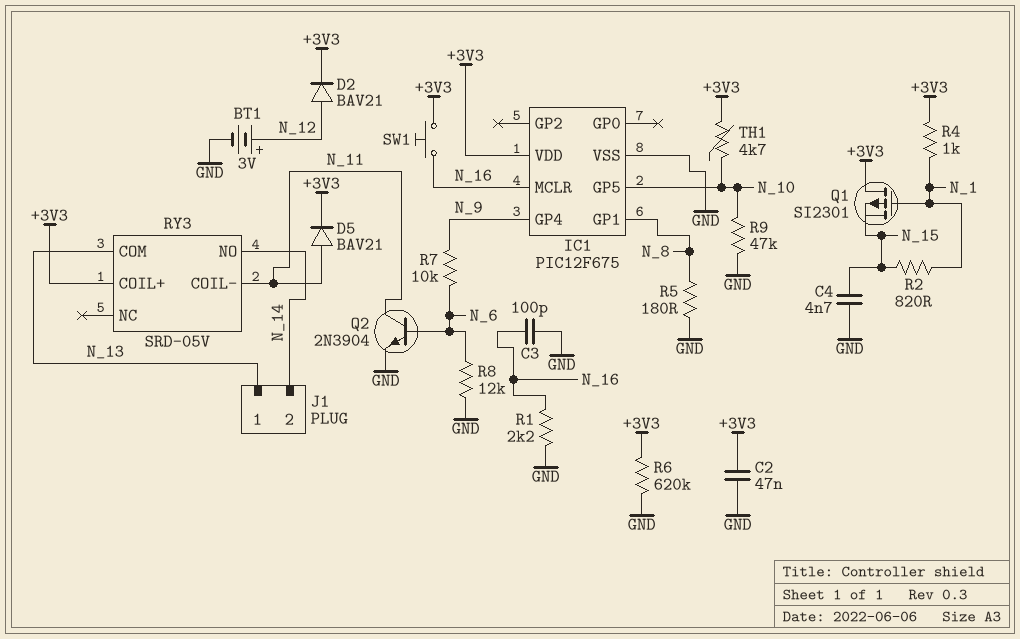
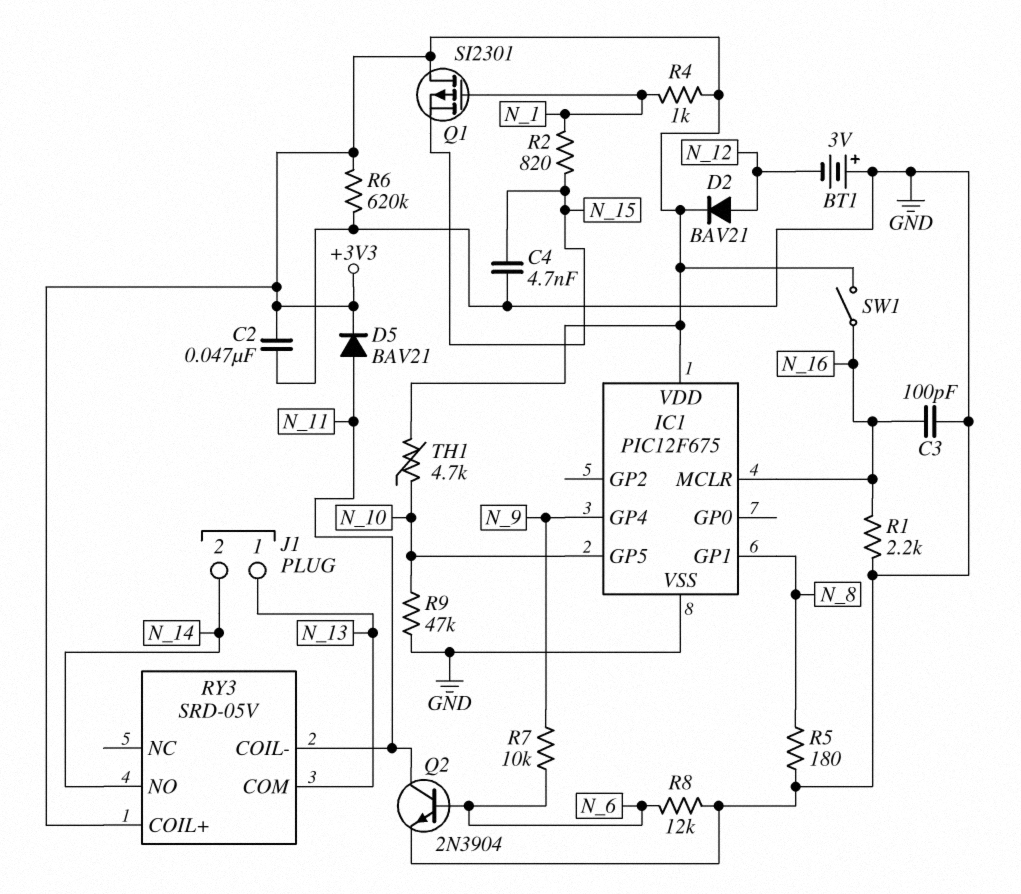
BT1: 3V (plus N_12, minus GND) -> 3V (plus GND, minus N_12)
SW1: button (+3V3, N_16) -> switch (+3V3, N_16)

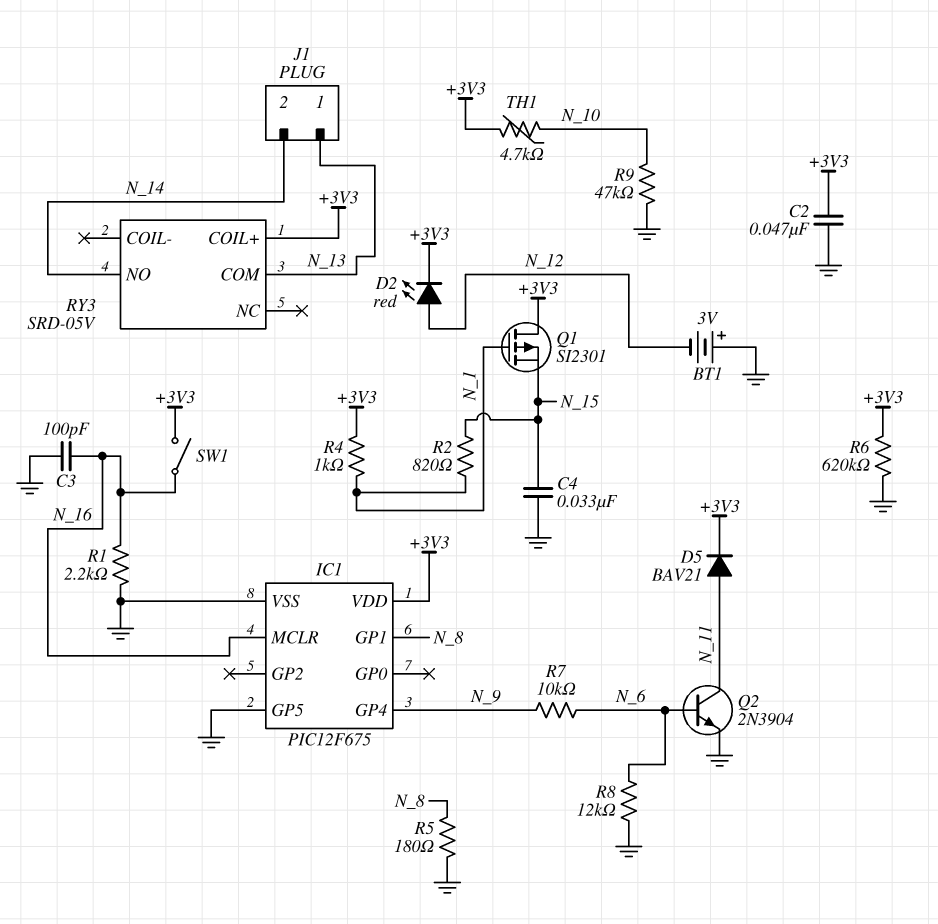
C4: 4.7nF (GND, N_15) -> 33nF (GND, N_15)
D2: diode BAV21 (A N_12, K +3V3) -> LED red (A N_12, K +3V3)
IC1 pin GP5: N_10 -> GND
RY3 pin COIL-: N_11 -> none

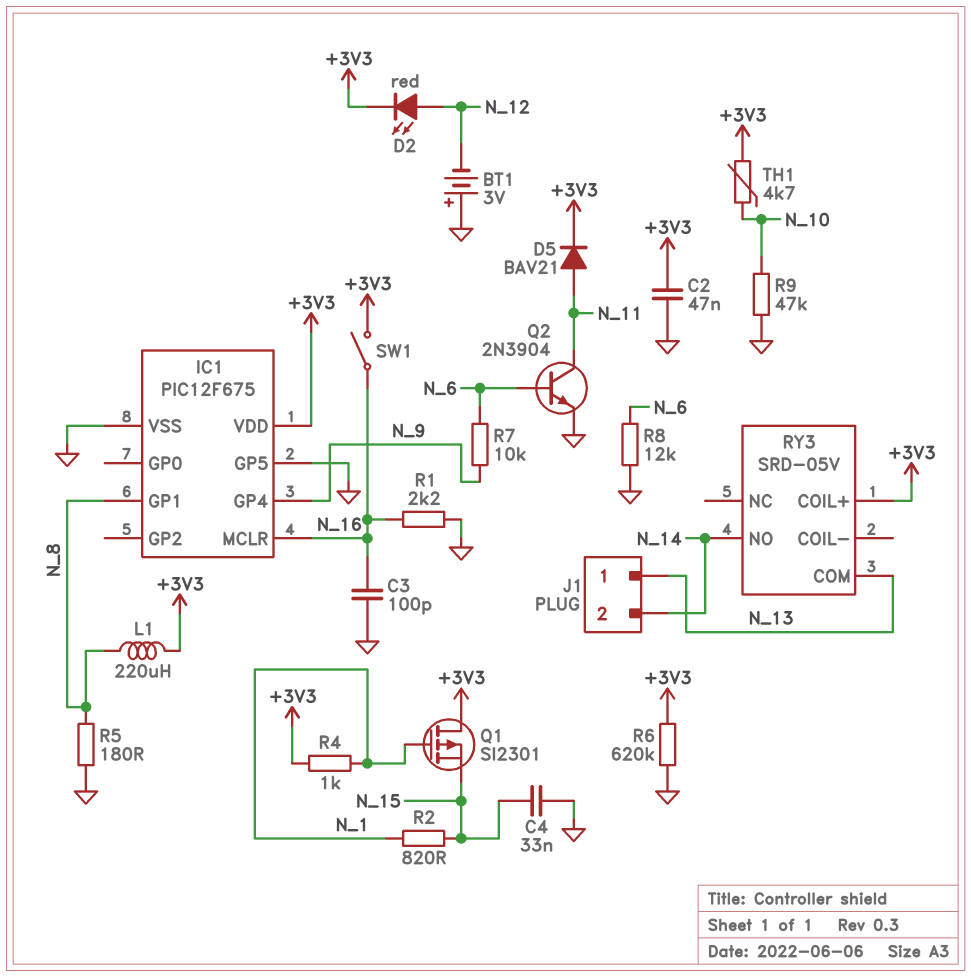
L1: none -> 220uH (+3V3, N_8)

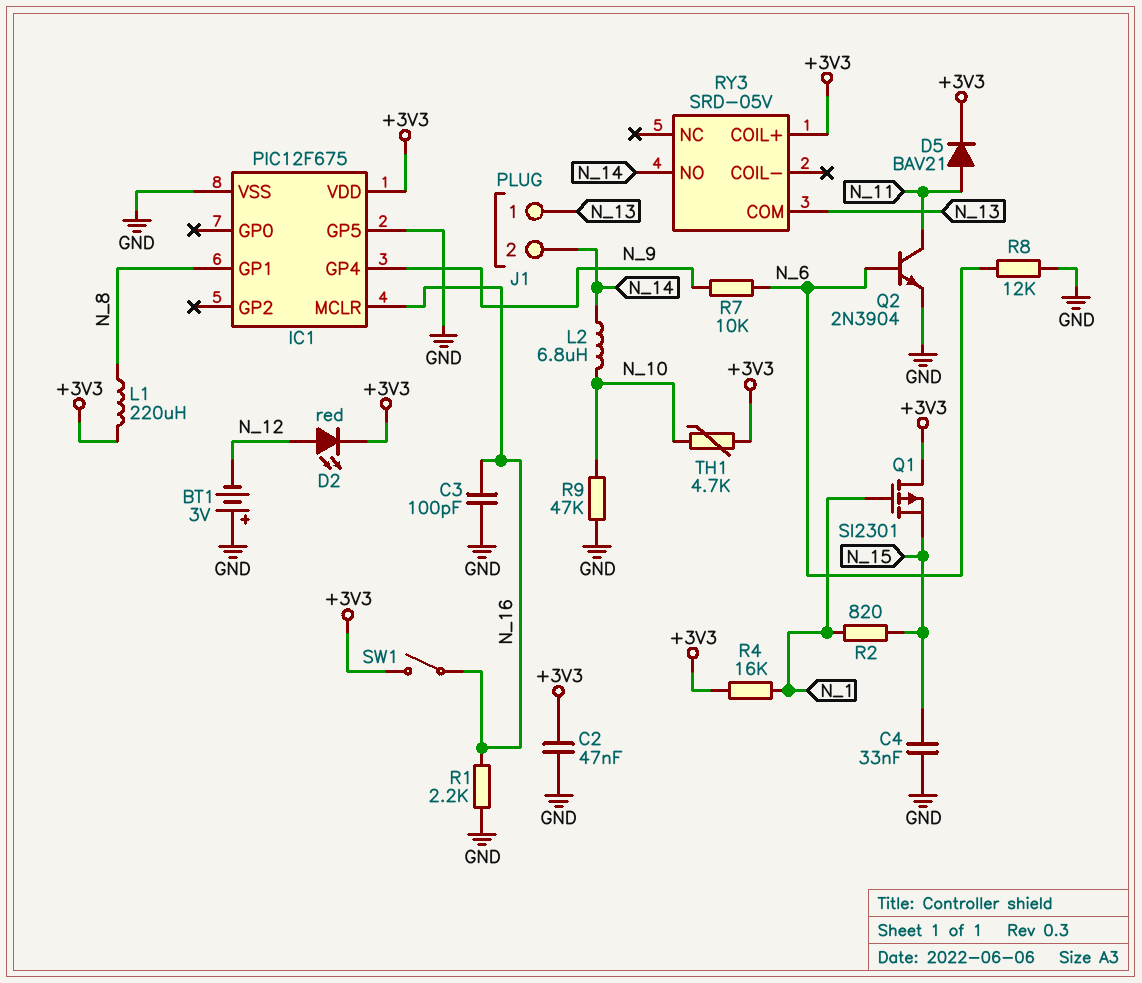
L2: none -> 6.8uH (N_10, N_14)
R4: 1k (+3V3, N_1) -> 16k (+3V3, N_1)
R5: 180 (GND, N_8) -> none
R6: 620k (+3V3, GND) -> none

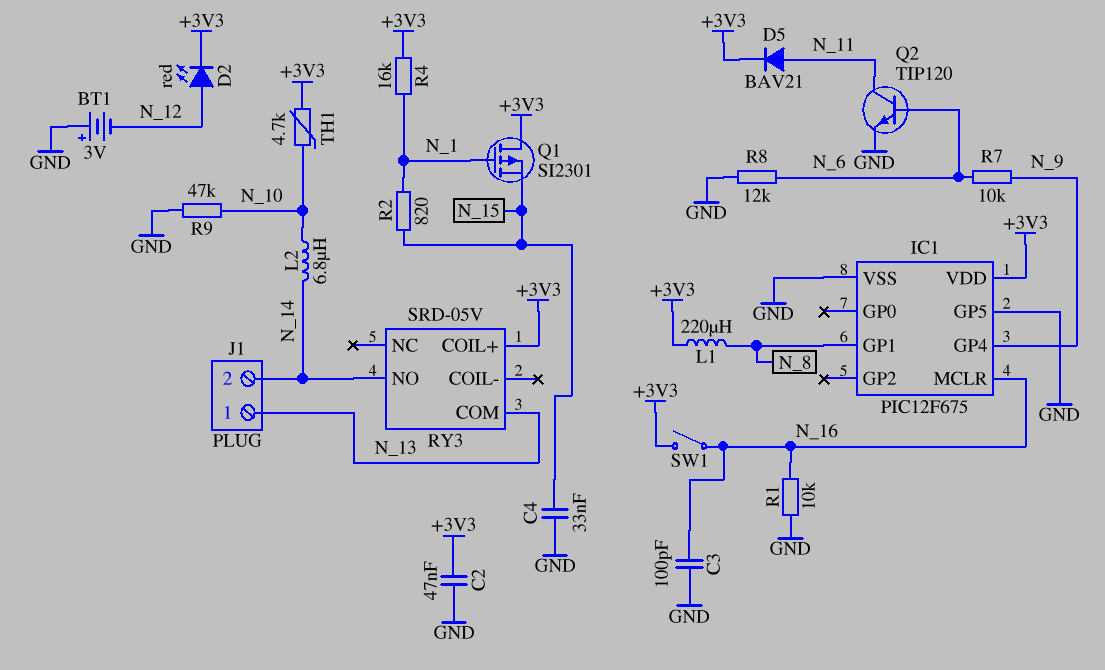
Q2: NPN 2N3904 (B N_6, C N_11, E GND) -> NPN TIP120 (B N_6, C N_11, E GND)
R1: 2.2k (GND, N_16) -> 10k (GND, N_16)

